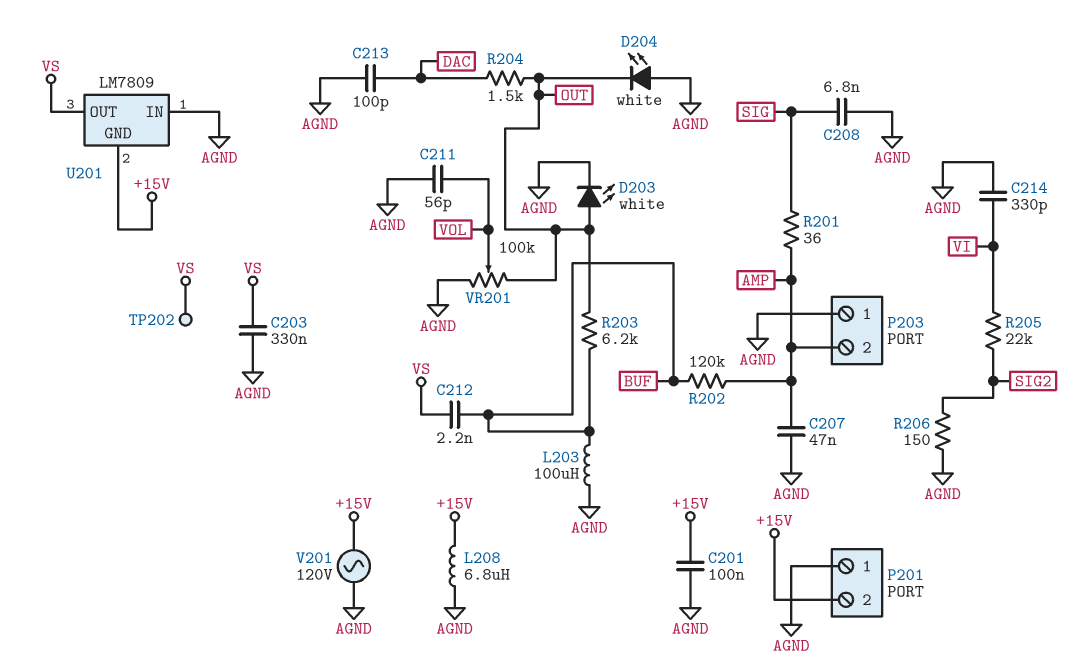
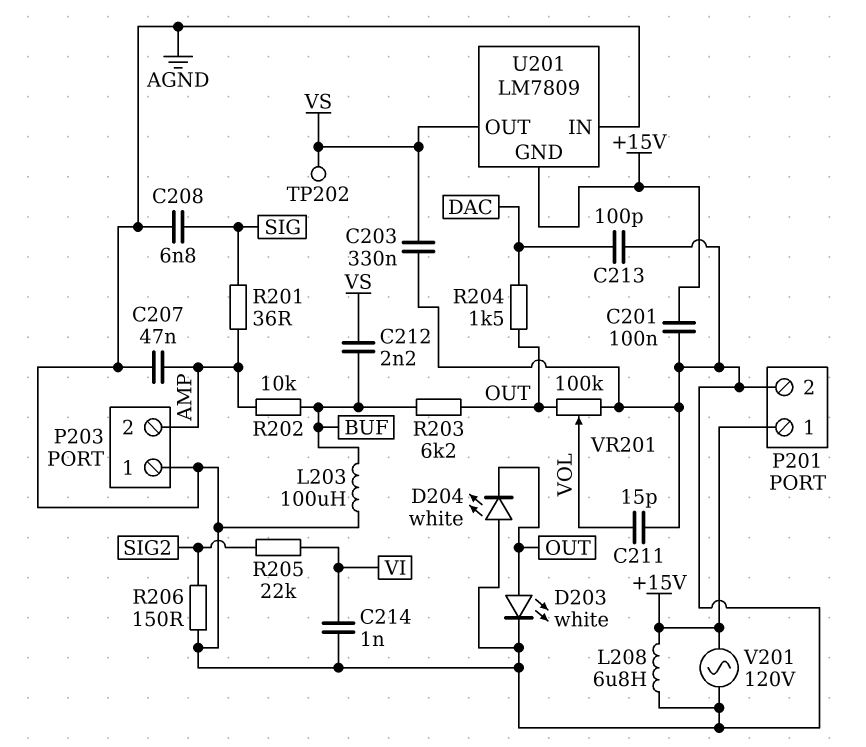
C211: 56pF (AGND, VOL) -> 15pF (AGND, VOL)
C214: 330pF (AGND, VI) -> 1nF (AGND, VI)
P201 pin 1: AGND -> +15V
P201 pin 2: +15V -> AGND
R202: 120k (AMP, BUF) -> 10k (AMP, BUF)

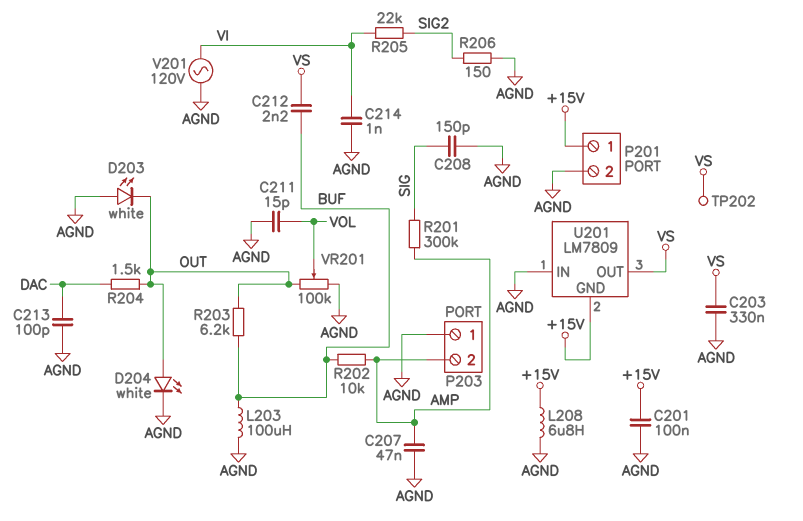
C208: 6.8nF (AGND, SIG) -> 150pF (AGND, SIG)
D203: LED white (A OUT, K AGND) -> LED white (A AGND, K OUT)
D204: LED white (A AGND, K OUT) -> LED white (A OUT, K AGND)
R201: 36 (AMP, SIG) -> 300k (AMP, SIG)
V201: AC 120V (+15V, AGND) -> AC 120V (AGND, VI)

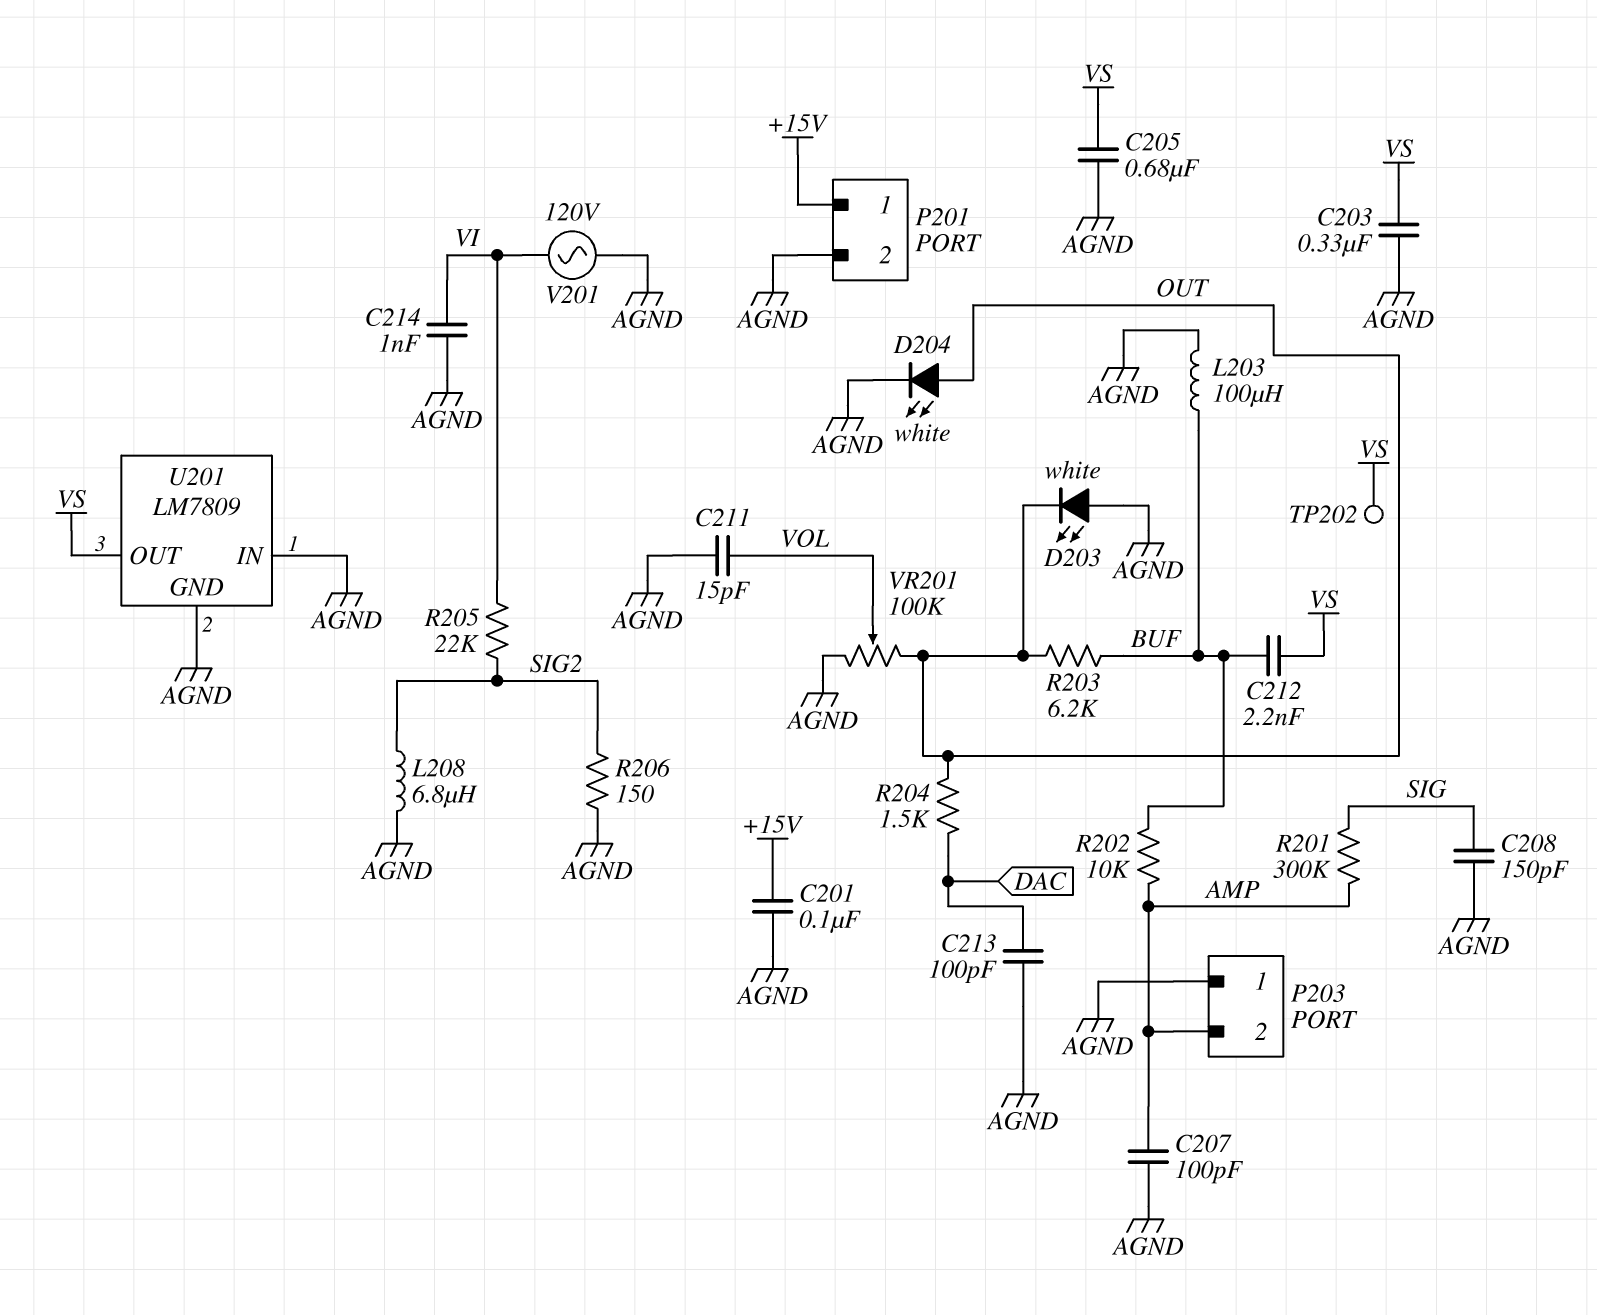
C205: none -> 680nF (AGND, VS)
C207: 47nF (AGND, AMP) -> 100pF (AGND, AMP)
L208: 6.8uH (+15V, AGND) -> 6.8uH (AGND, SIG2)
U201 pin GND: +15V -> AGND

